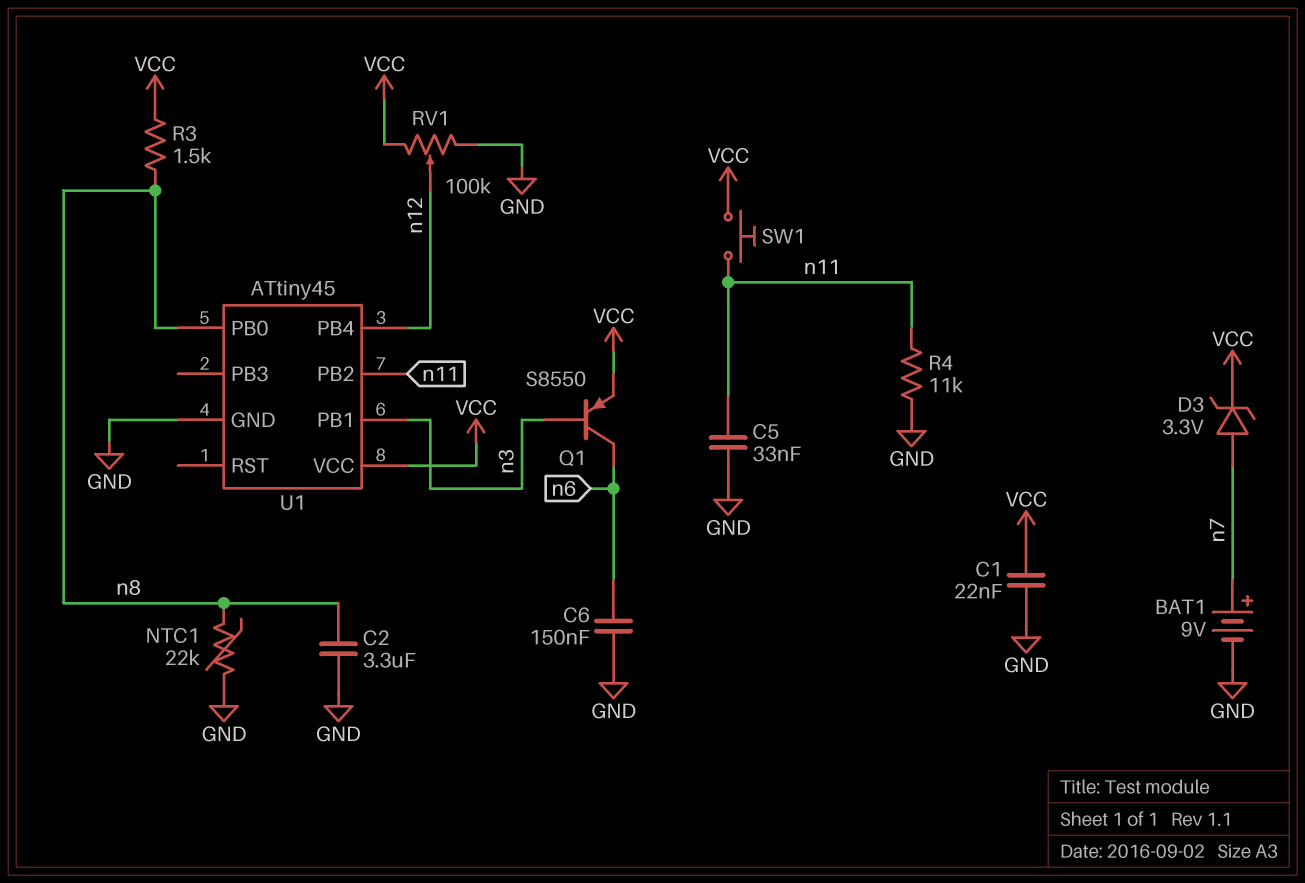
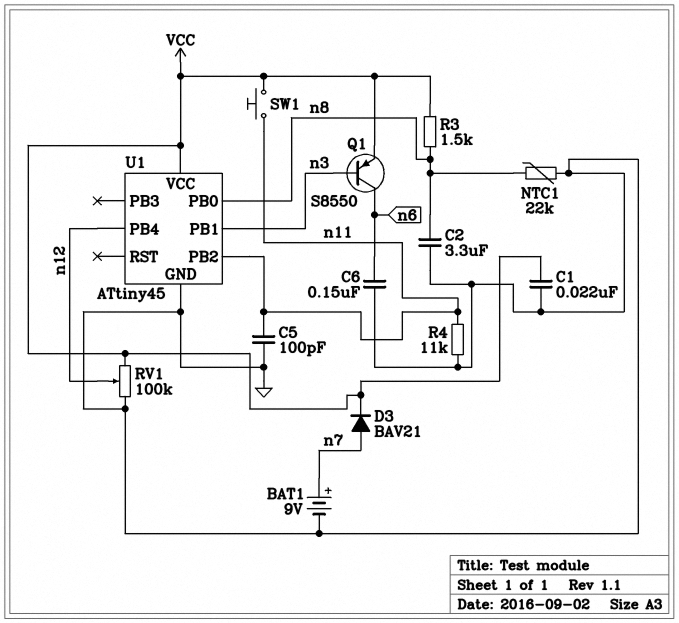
C5: 33nF (GND, n11) -> 100pF (GND, n11)
D3: zener 3.3V (A n7, K VCC) -> diode BAV21 (A n7, K VCC)

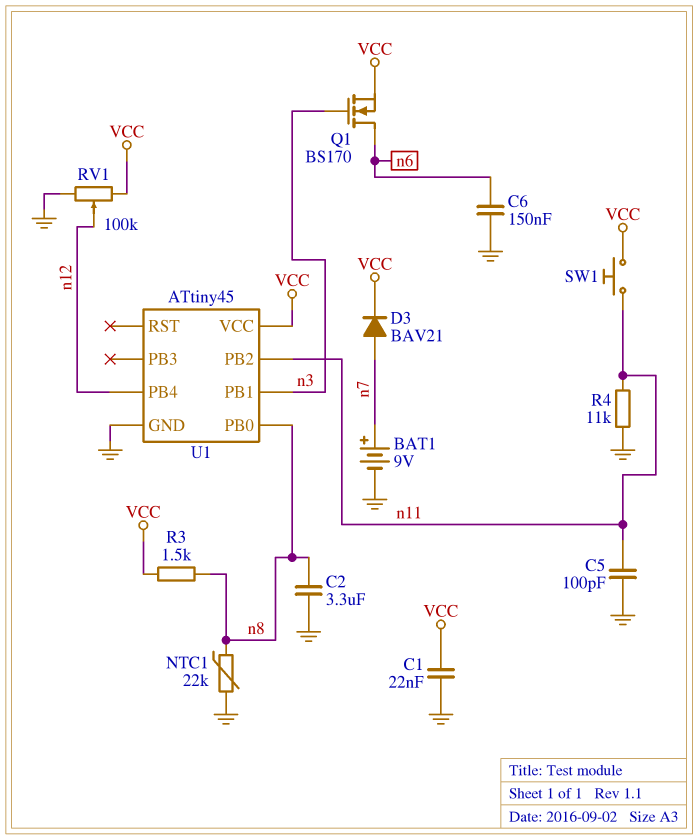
Q1: PNP S8550 (B n3, C n6, E VCC) -> NMOS BS170 (G n3, D n6, S VCC)

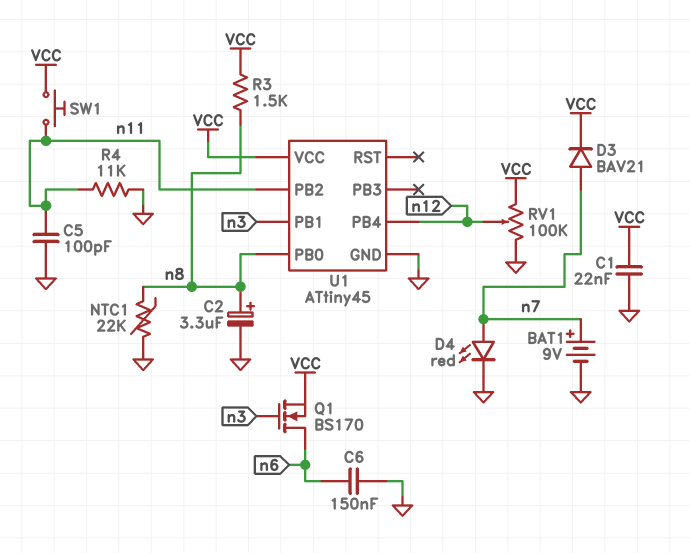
C2: 3.3uF (GND, n8) -> 3.3uF (plus n8, minus GND)
D4: none -> LED red (A n7, K GND)

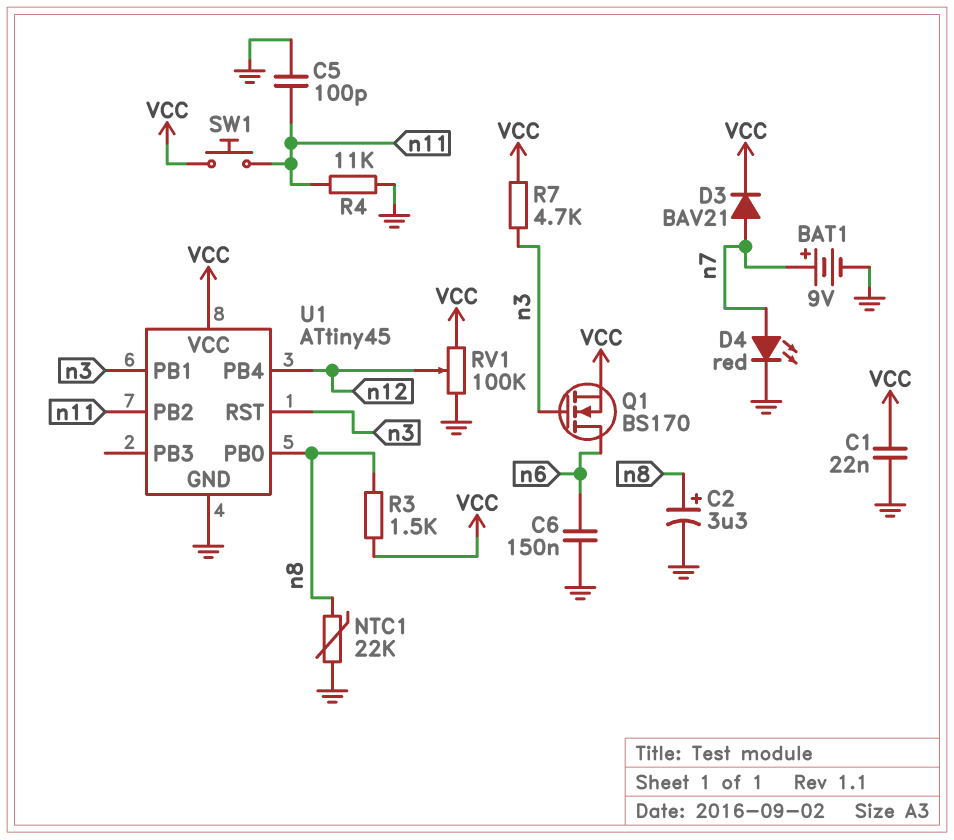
R7: none -> 4.7k (VCC, n3)
U1 pin RST: none -> n3

